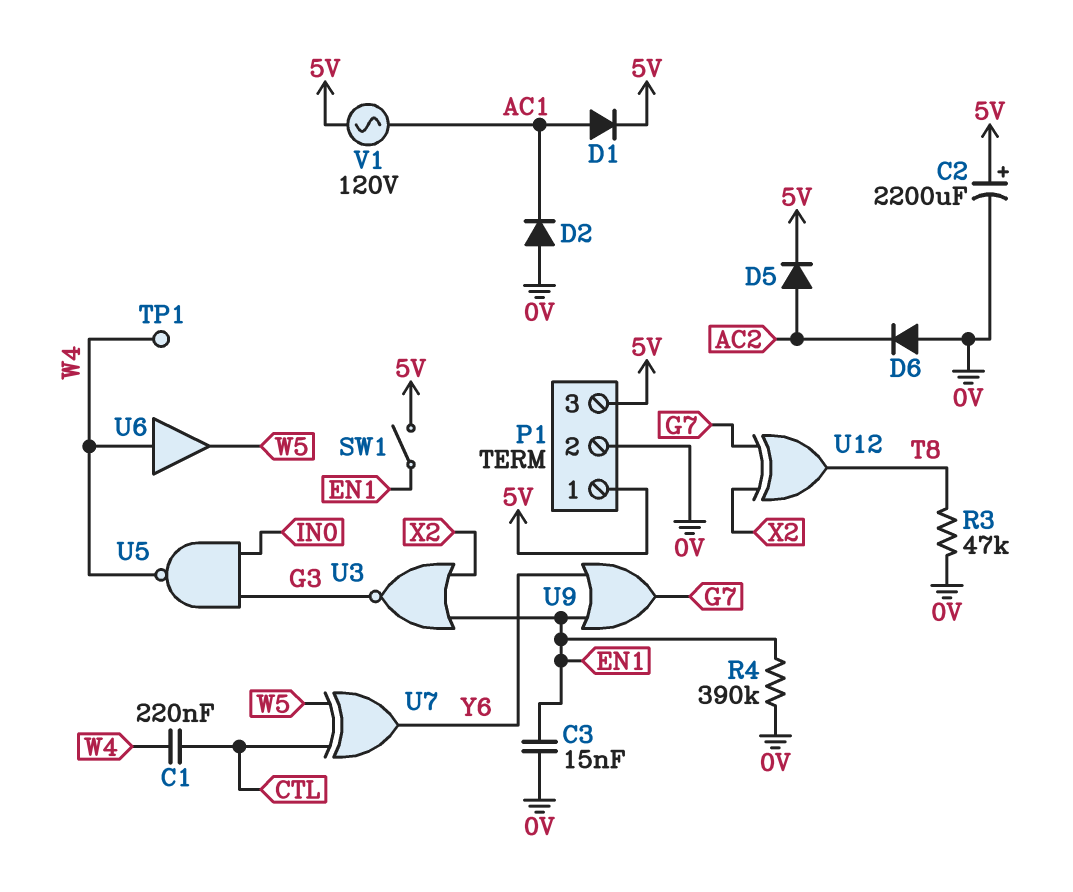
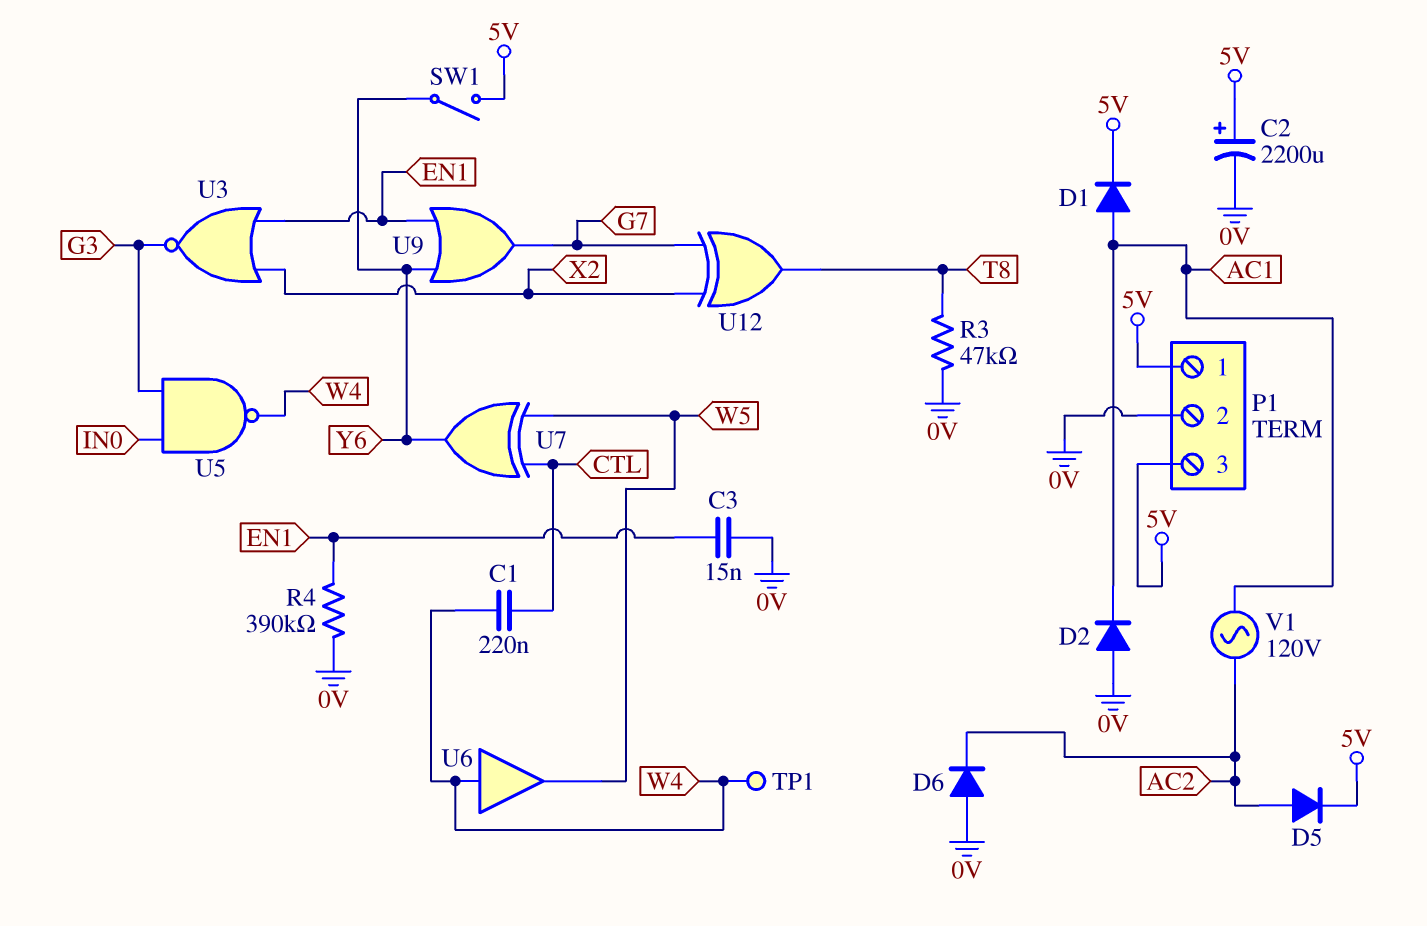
SW1: switch (5V, EN1) -> switch (5V, Y6)
V1: AC 120V (5V, AC1) -> AC 120V (AC1, AC2)

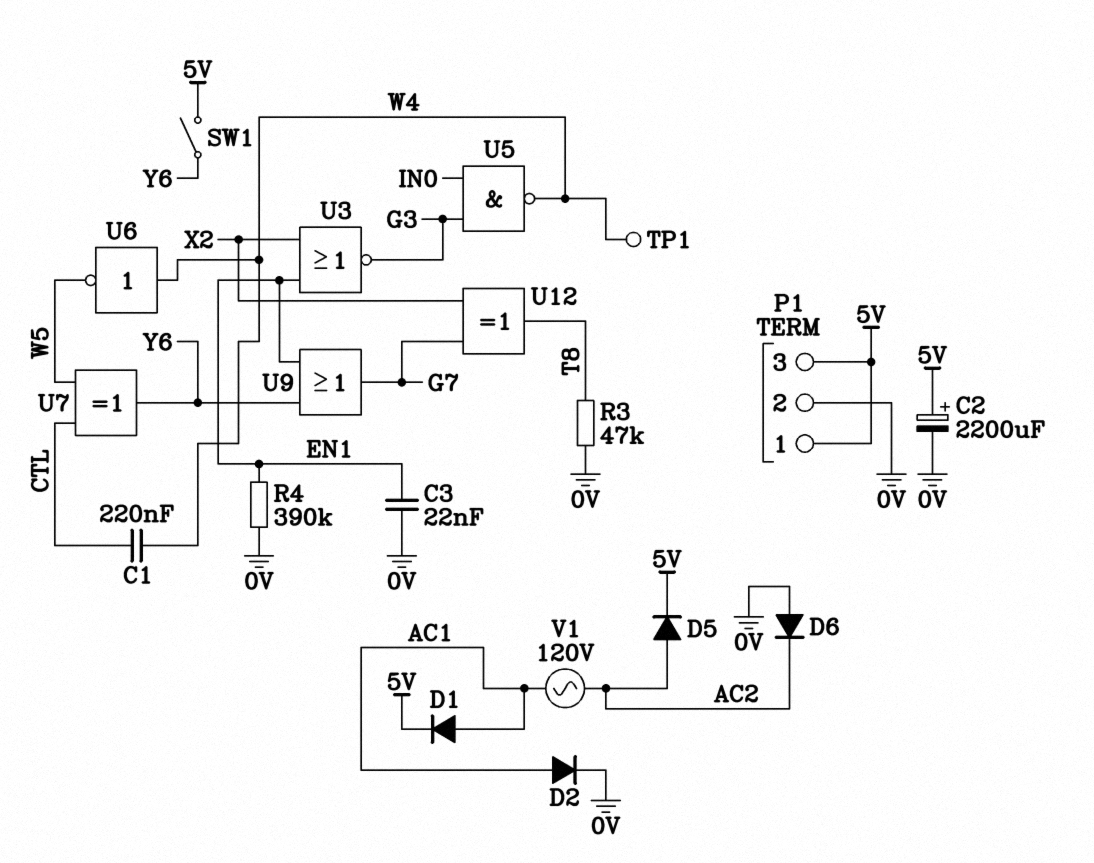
C3: 15nF (0V, EN1) -> 22nF (0V, EN1)
D2: diode (A 0V, K AC1) -> diode (A AC1, K 0V)
U6: buffer (in W4, out W5) -> NOT (in W4, out W5)

